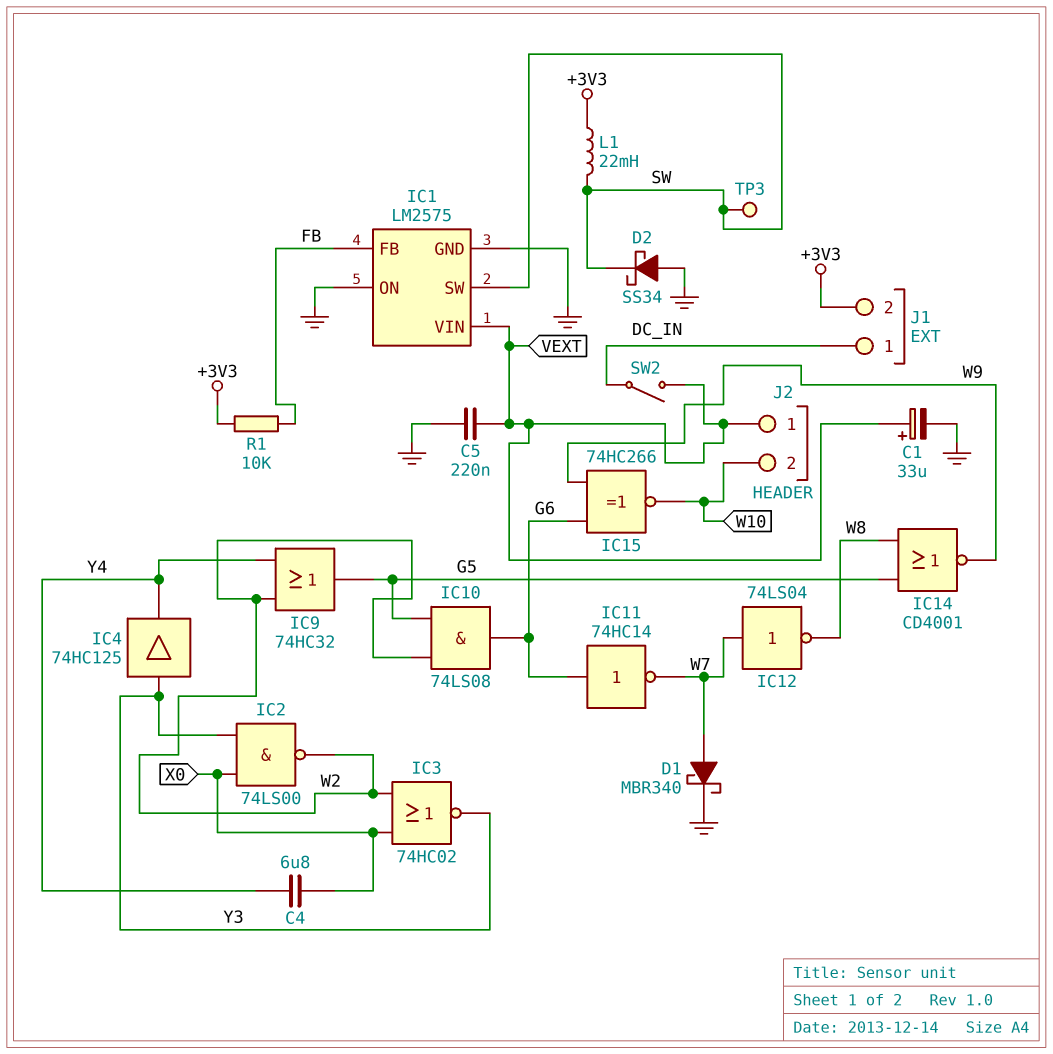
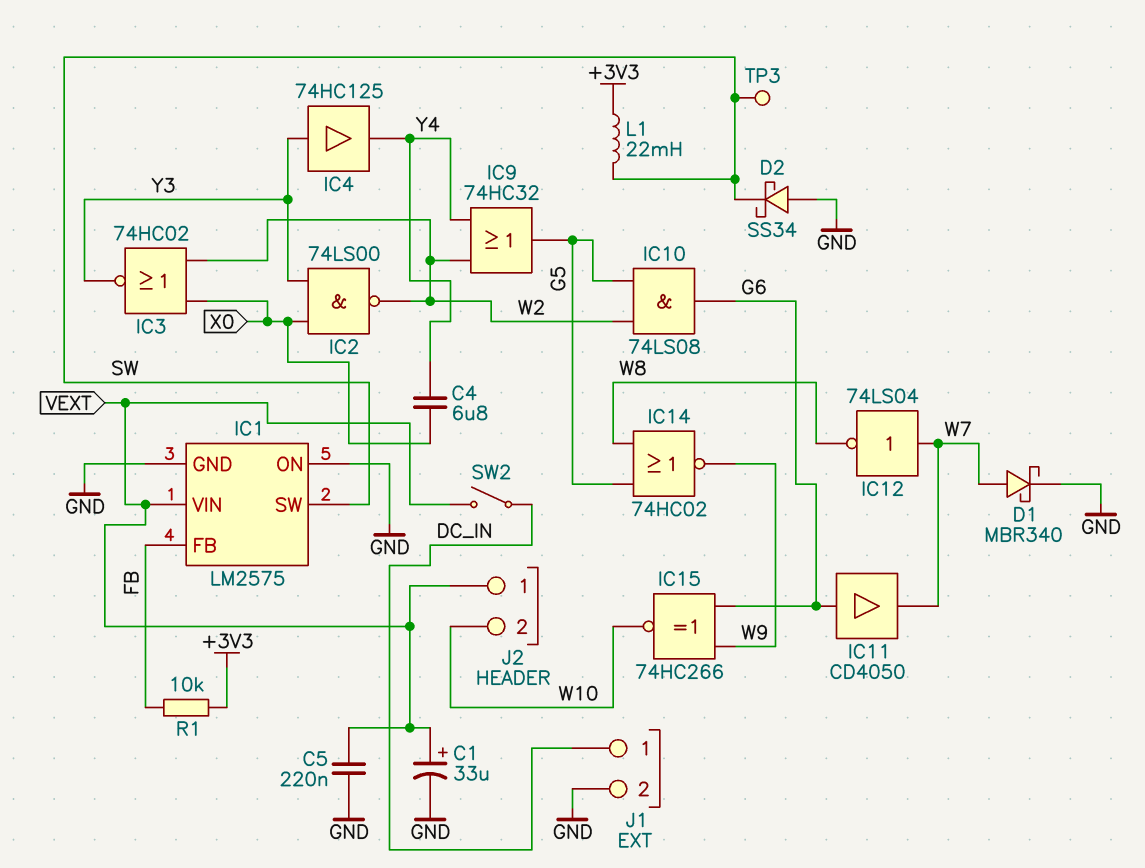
IC11: NOT 74HC14 (in G6, out W7) -> buffer CD4050 (in G6, out W7)
IC14: NOR CD4001 (in G5, in W8, out W9) -> NOR 74HC02 (in G5, in W8, out W9)
J1 pin 2: +3V3 -> GND

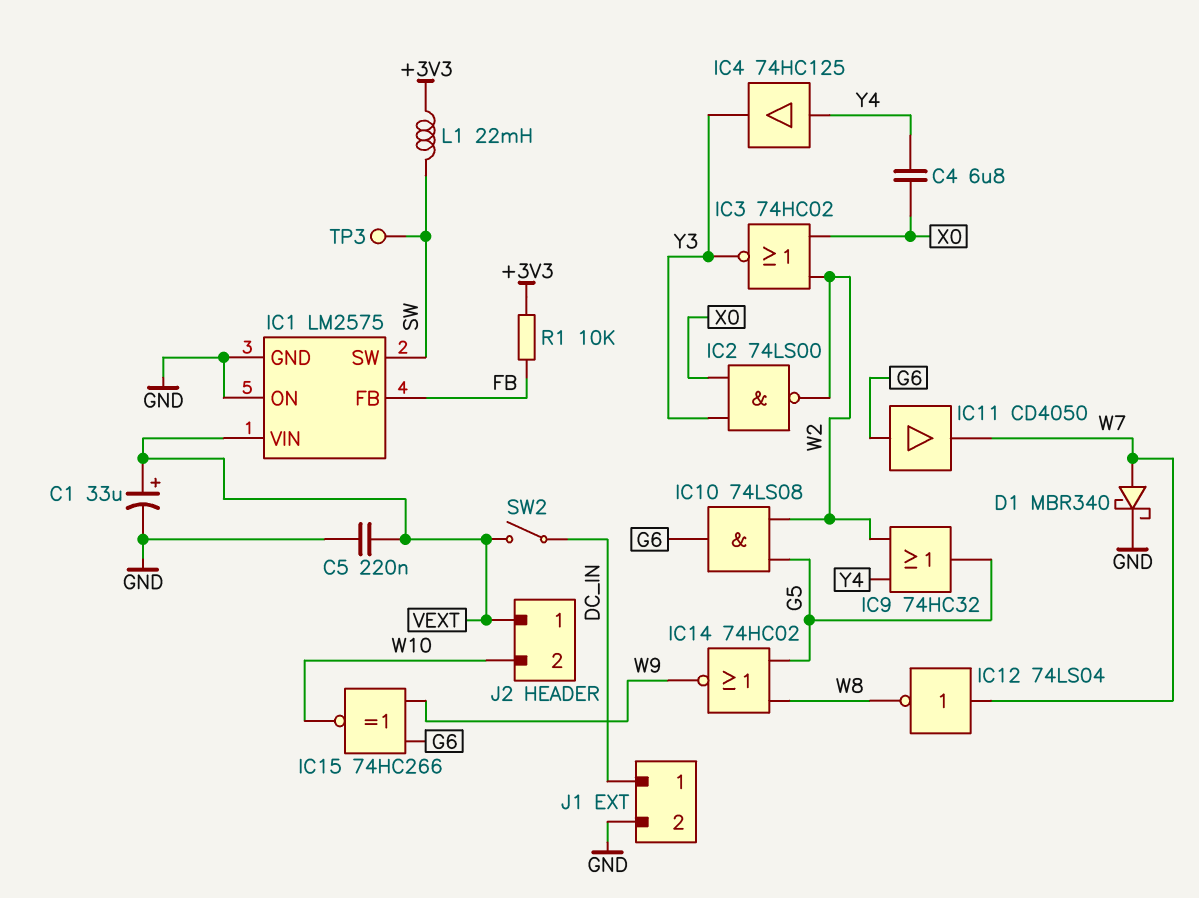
D2: schottky SS34 (A GND, K SW) -> none
IC4: buffer 74HC125 (in Y3, out Y4) -> buffer 74HC125 (in Y4, out Y3)

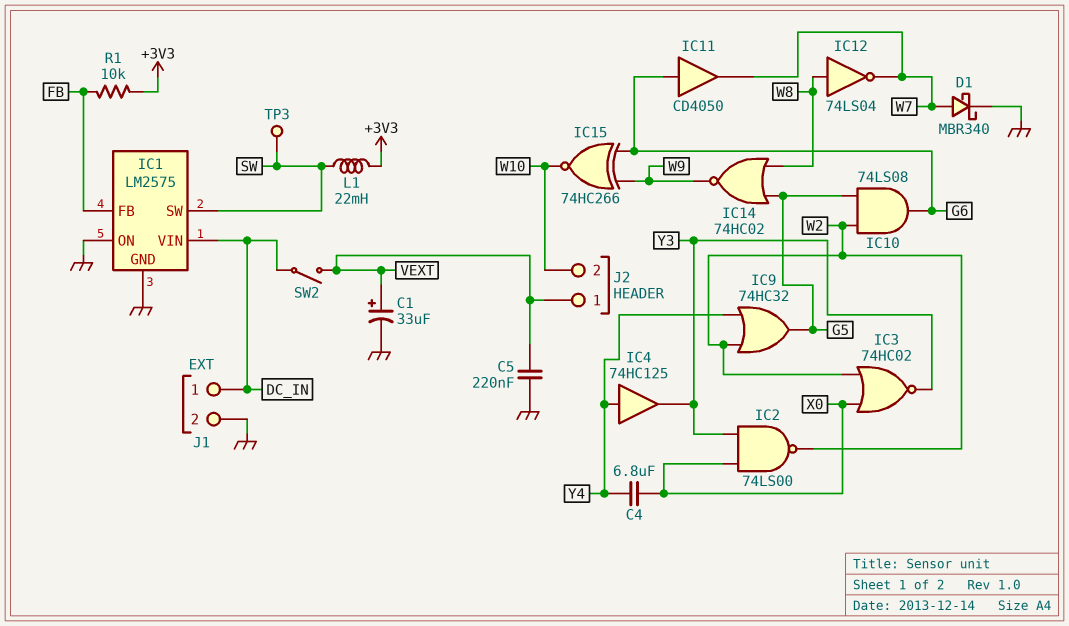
IC1 pin VIN: VEXT -> DC_IN
IC12: NOT 74LS04 (in W7, out W8) -> NOT 74LS04 (in W8, out W7)

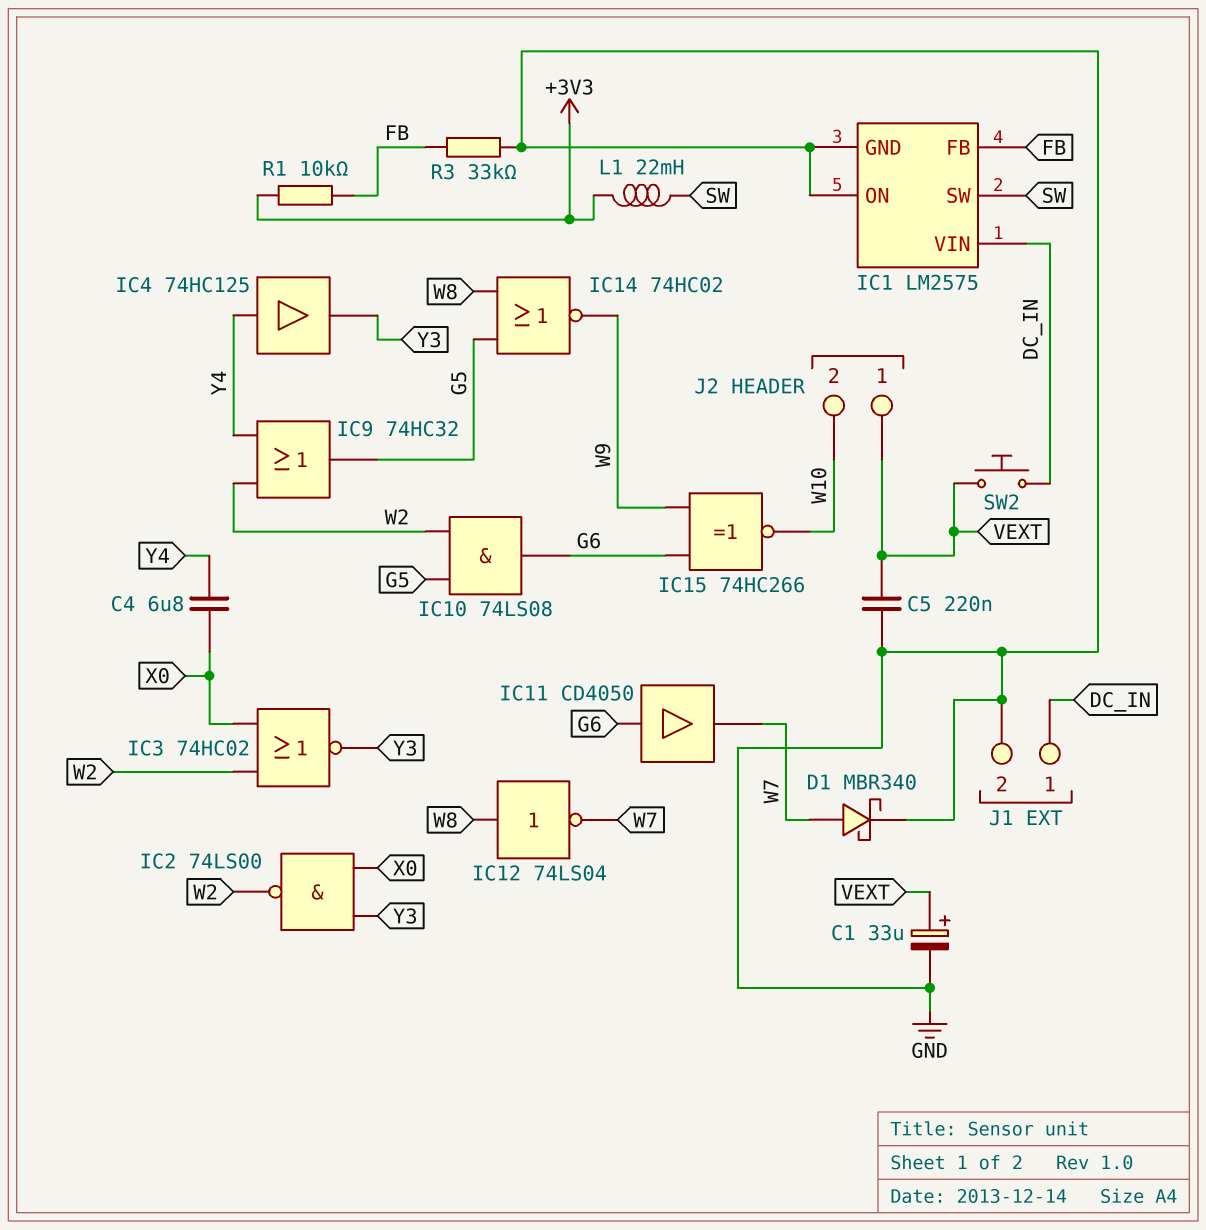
R3: none -> 33k (FB, GND)
SW2: switch (DC_IN, VEXT) -> button (DC_IN, VEXT)
TP3: test point (SW) -> none

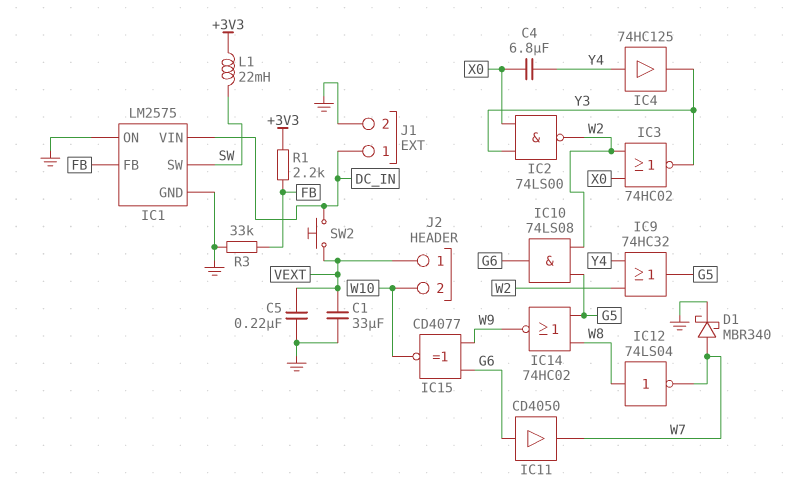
C1: 33uF (plus VEXT, minus GND) -> 33uF (GND, VEXT)
IC15: XNOR 74HC266 (in G6, in W9, out W10) -> XNOR CD4077 (in G6, in W9, out W10)
R1: 10k (+3V3, FB) -> 2.2k (+3V3, FB)

